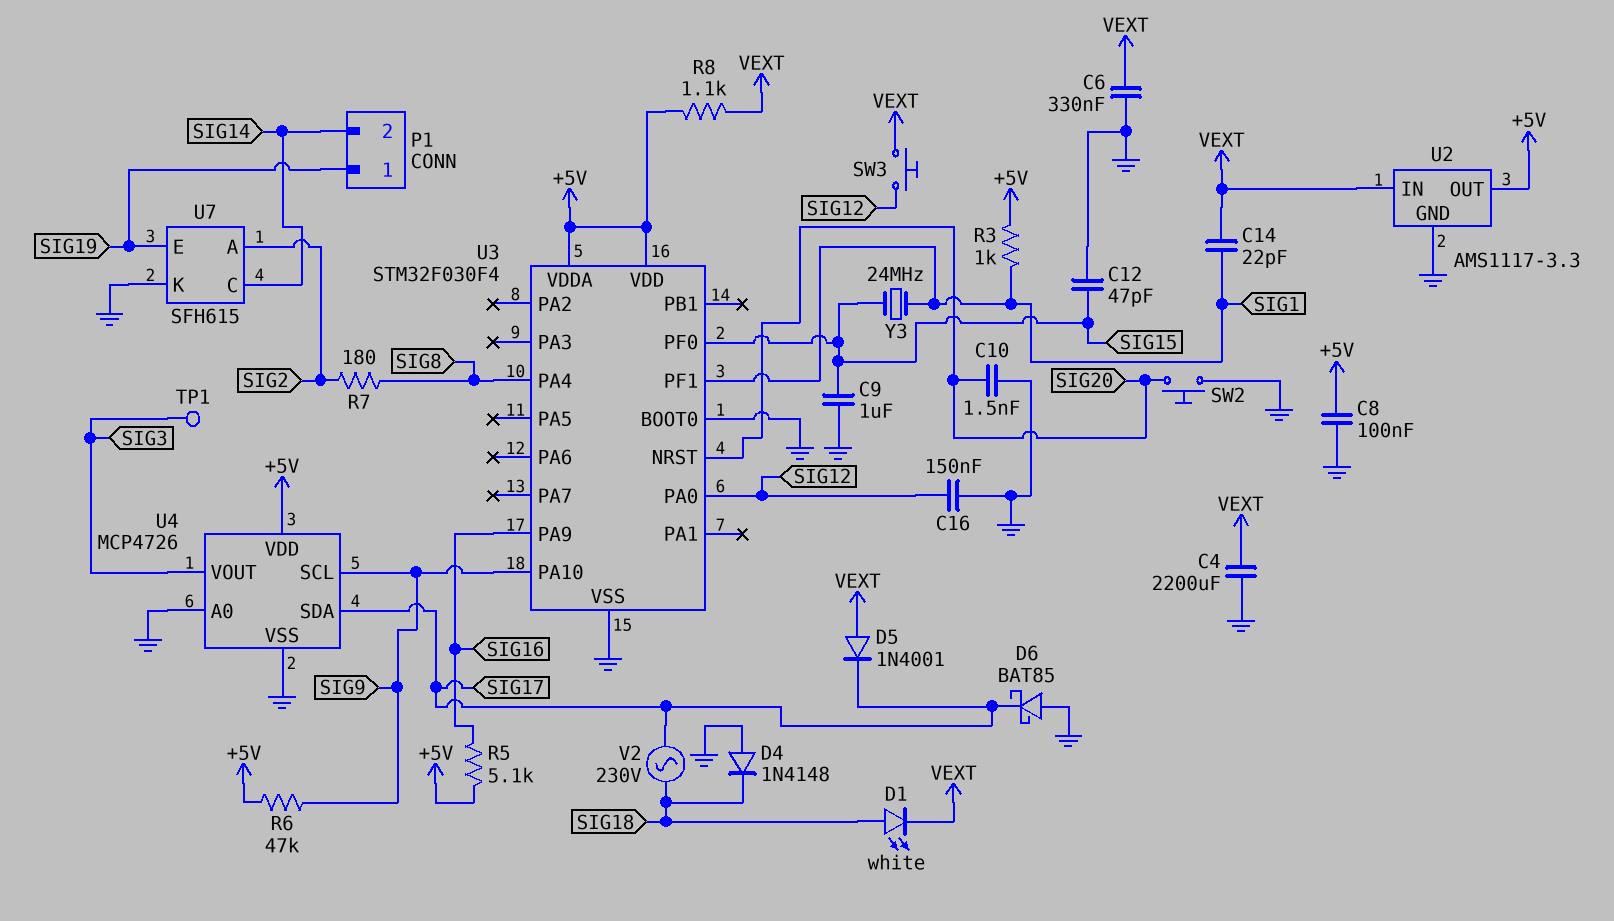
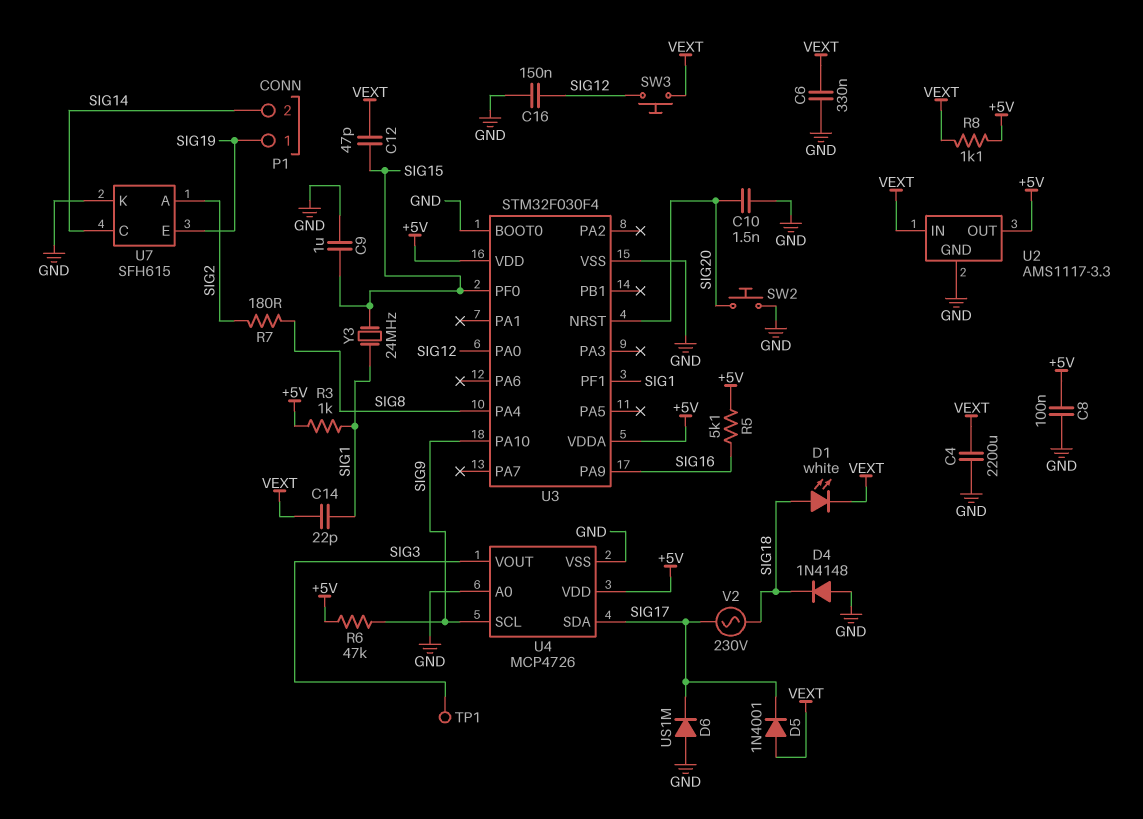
C12: 47pF (GND, SIG15) -> 47pF (SIG15, VEXT)
D6: schottky BAT85 (A GND, K SIG17) -> diode US1M (A GND, K SIG17)

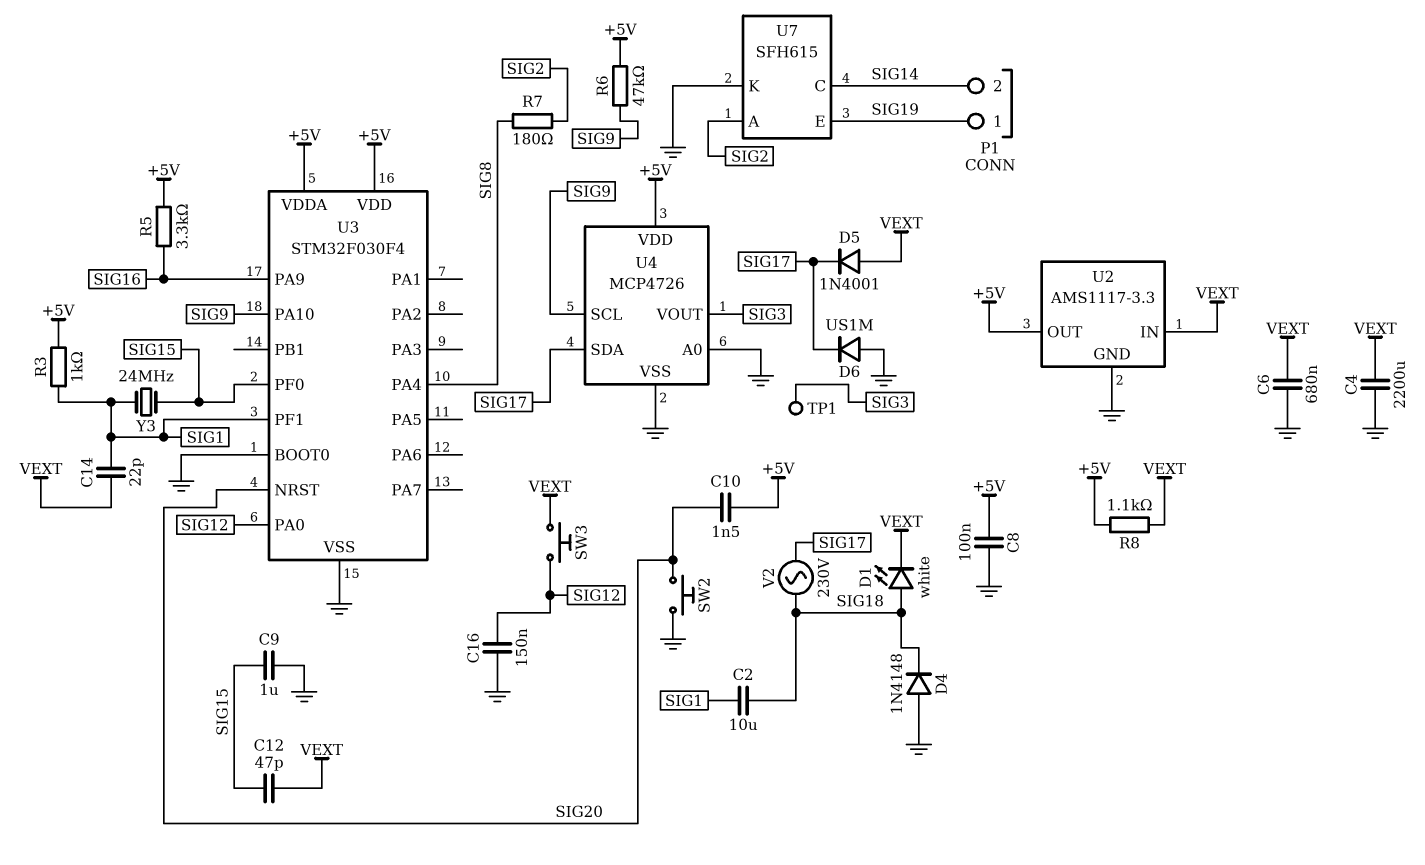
C2: none -> 10uF (SIG1, SIG18)
C6: 330nF (GND, VEXT) -> 680nF (GND, VEXT)
C10: 1.5nF (GND, SIG20) -> 1.5nF (+5V, SIG20)
R5: 5.1k (+5V, SIG16) -> 3.3k (+5V, SIG16)

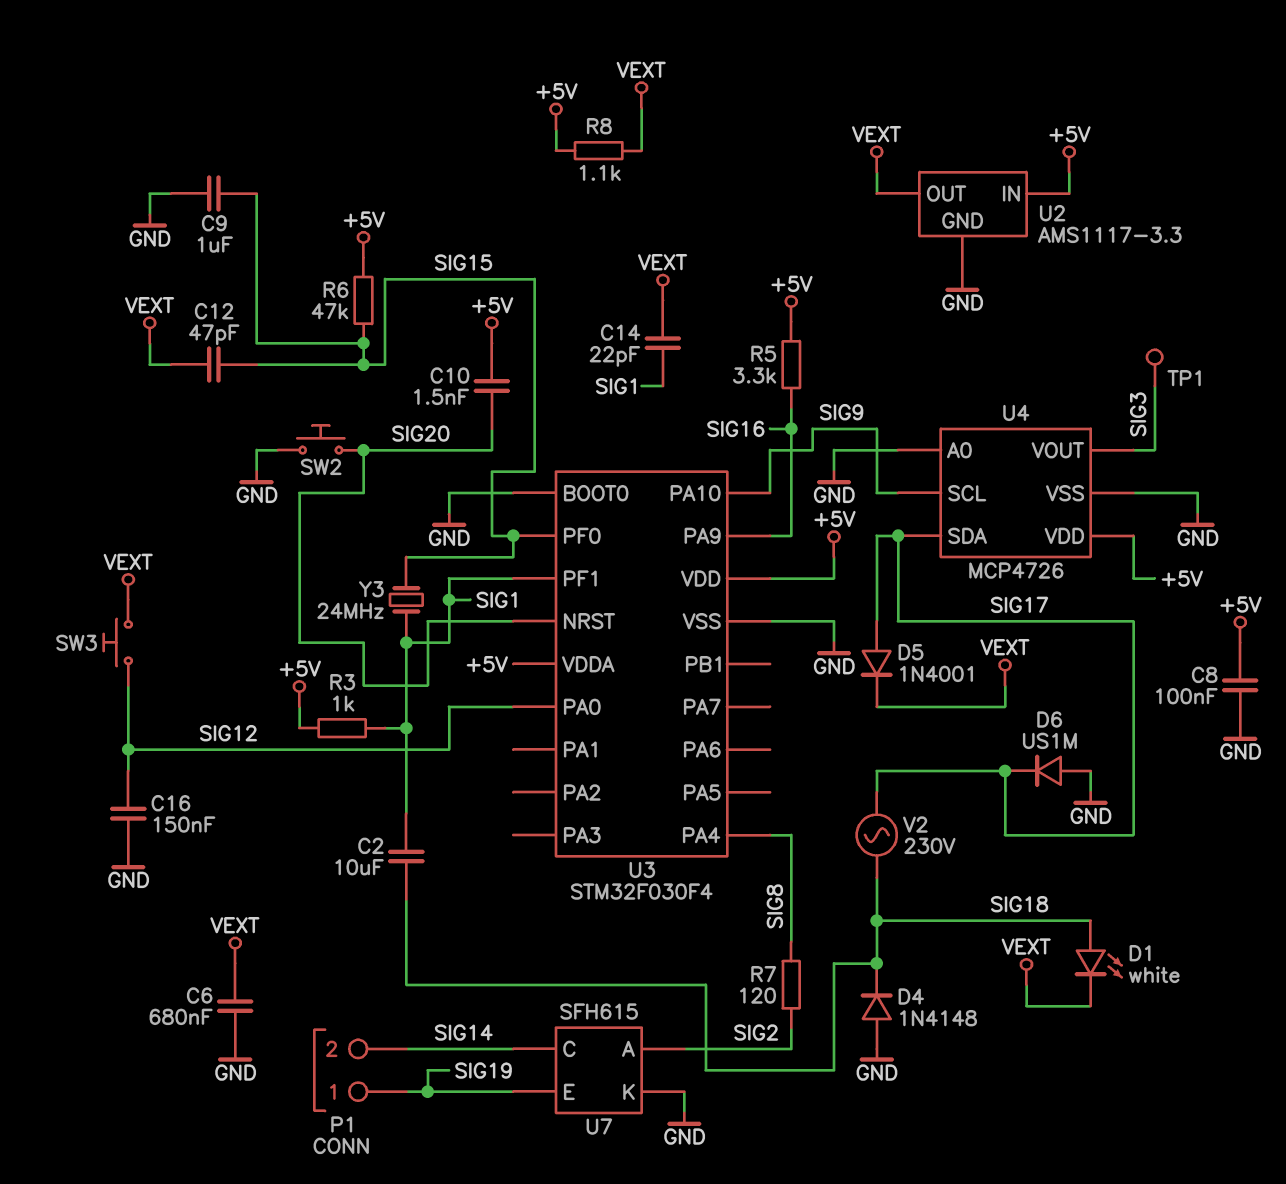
C4: 2200uF (GND, VEXT) -> none
D5: diode 1N4001 (A VEXT, K SIG17) -> diode 1N4001 (A SIG17, K VEXT)
R6: 47k (+5V, SIG9) -> 47k (+5V, SIG15)
R7: 180 (SIG2, SIG8) -> 120 (SIG2, SIG8)
U2 pin IN: VEXT -> +5V
U2 pin OUT: +5V -> VEXT

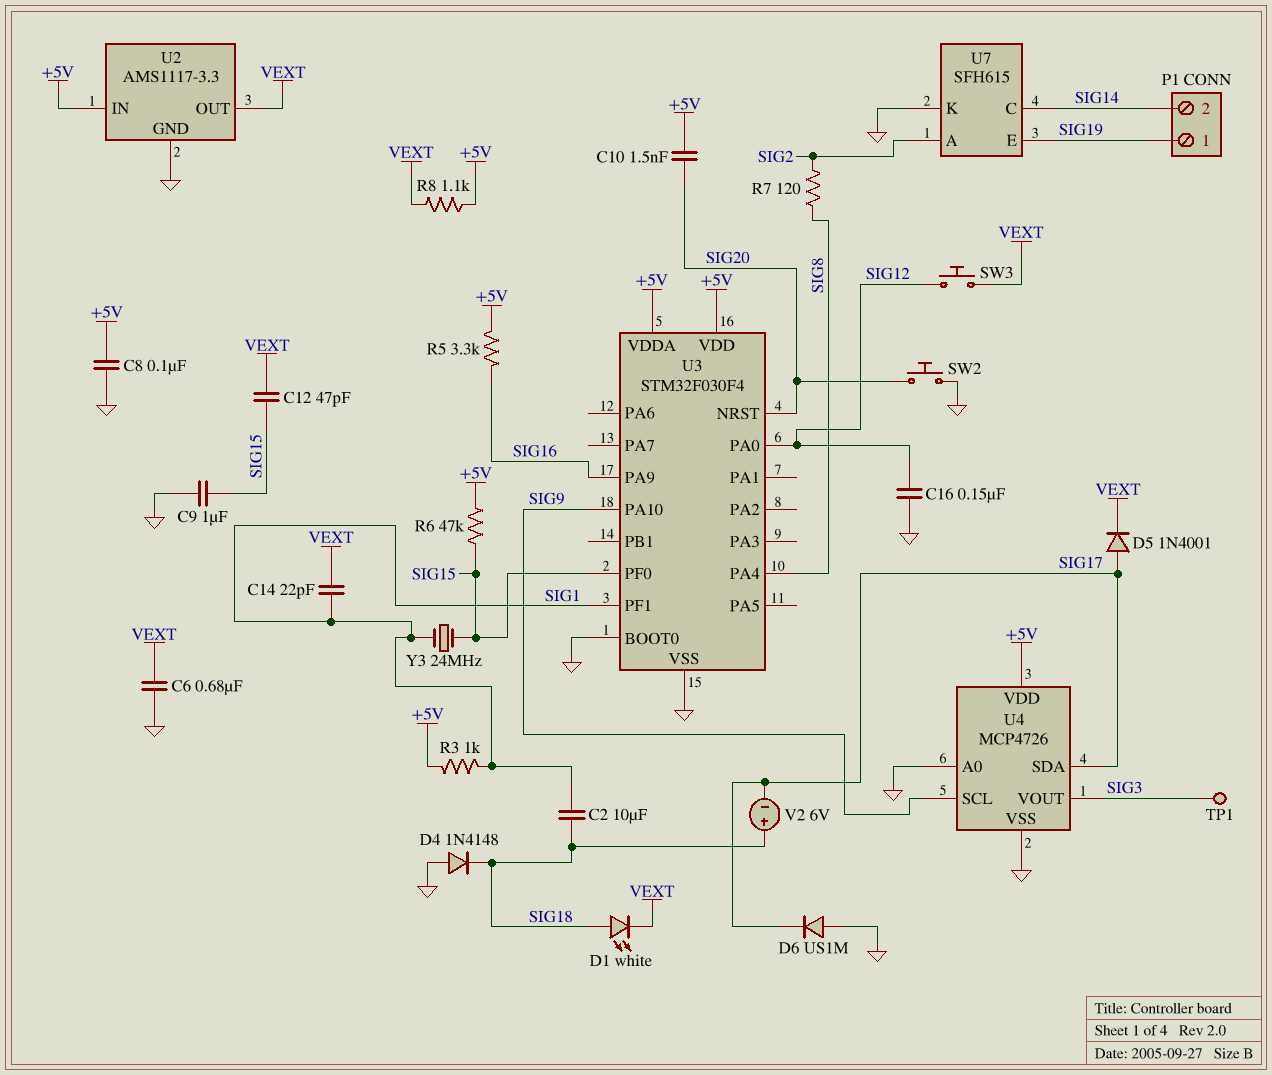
V2: AC 230V (SIG17, SIG18) -> 6V (plus SIG18, minus SIG17)

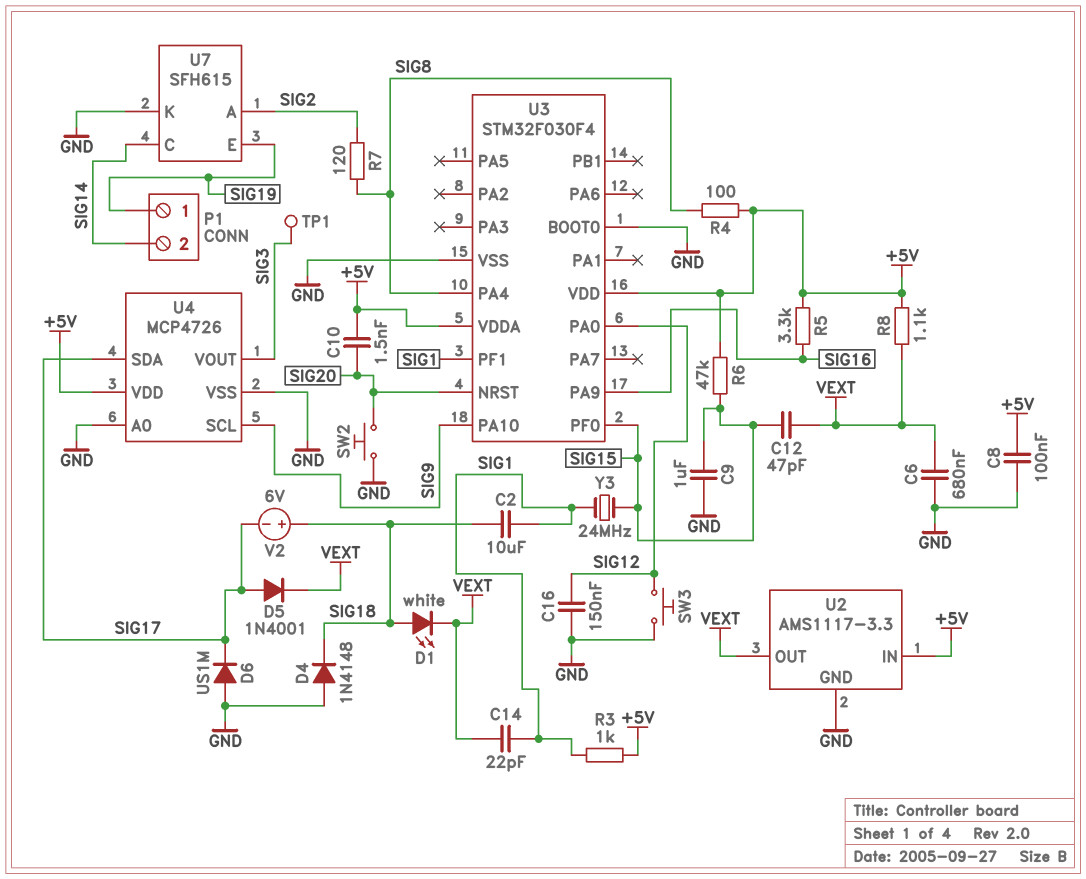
R4: none -> 100 (+5V, SIG8)
SW3: button (SIG12, VEXT) -> button (GND, SIG12)

